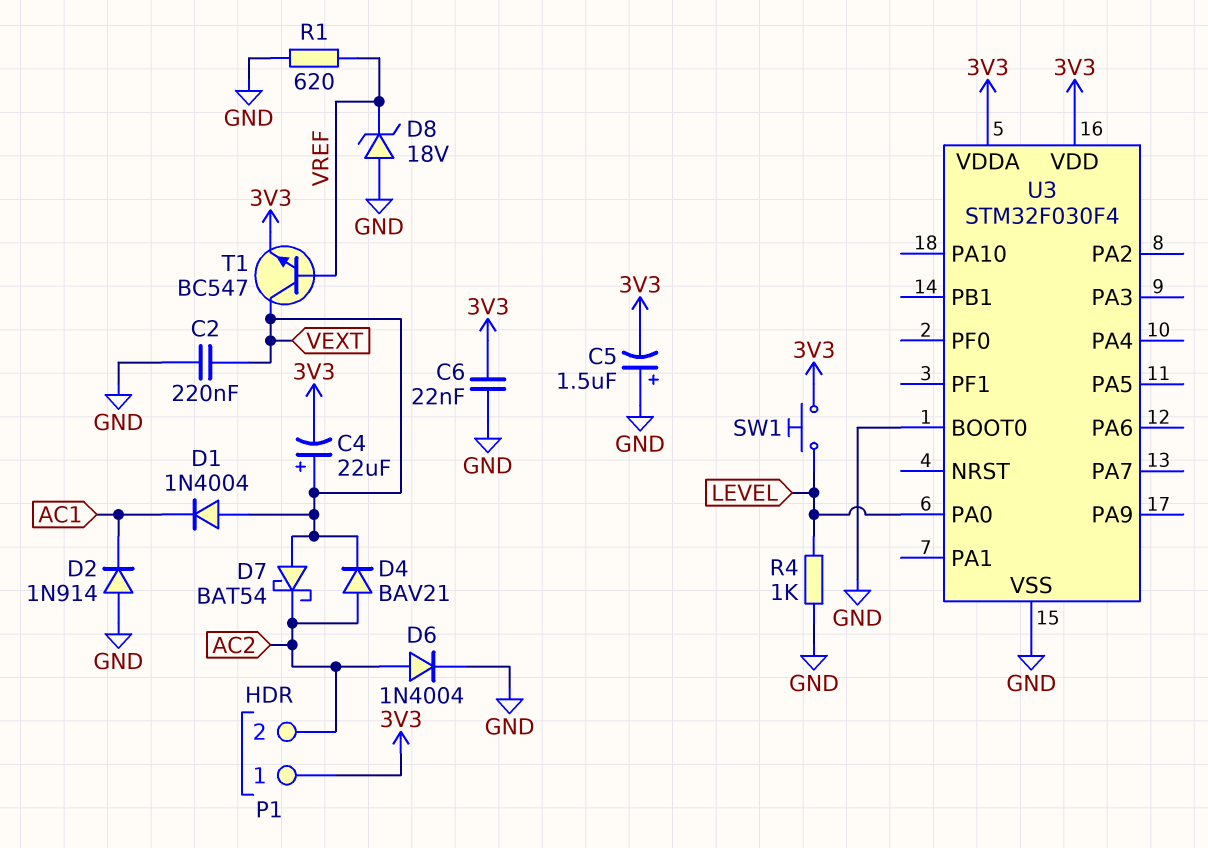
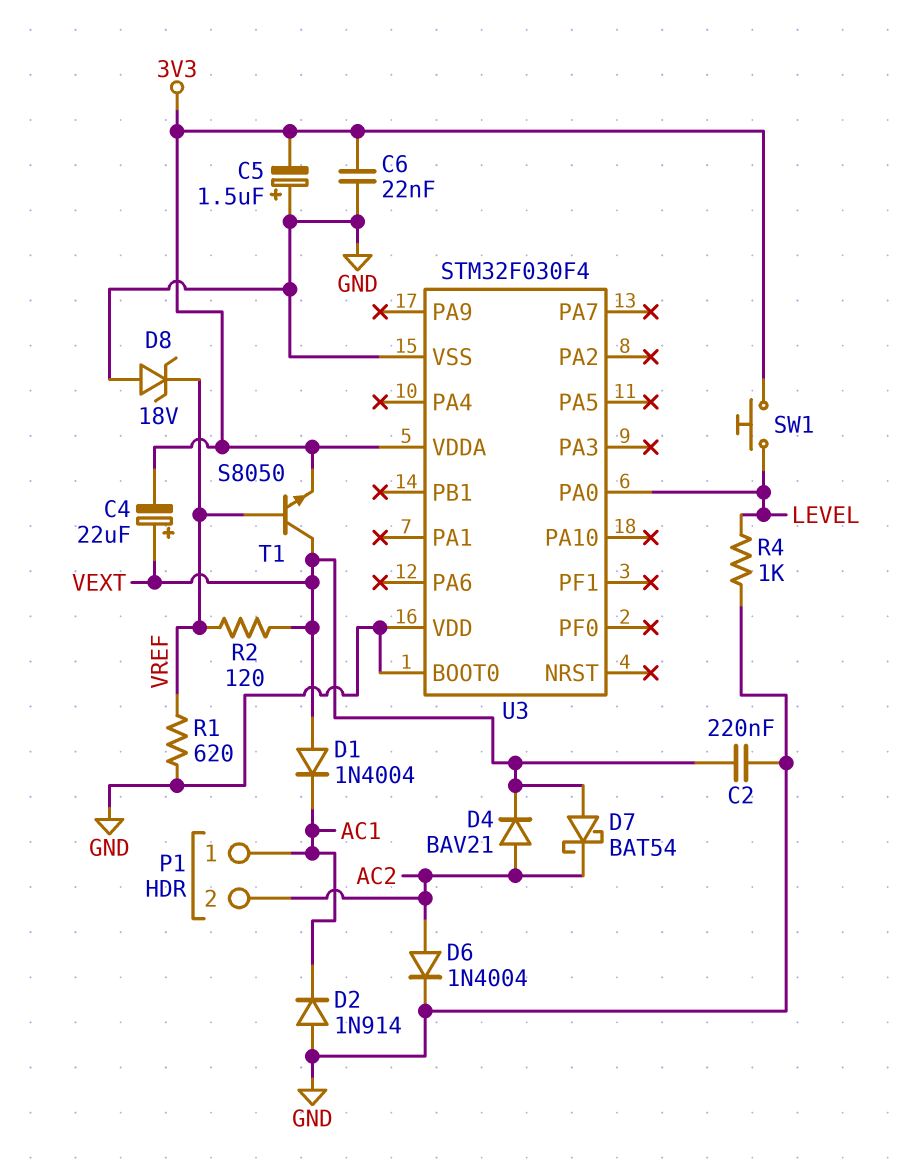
P1 pin 1: 3V3 -> AC1
R2: none -> 120 (VEXT, VREF)
T1: NPN BC547 (B VREF, C VEXT, E 3V3) -> NPN S8050 (B VREF, C VEXT, E 3V3)
U3 pin VDD: 3V3 -> GND

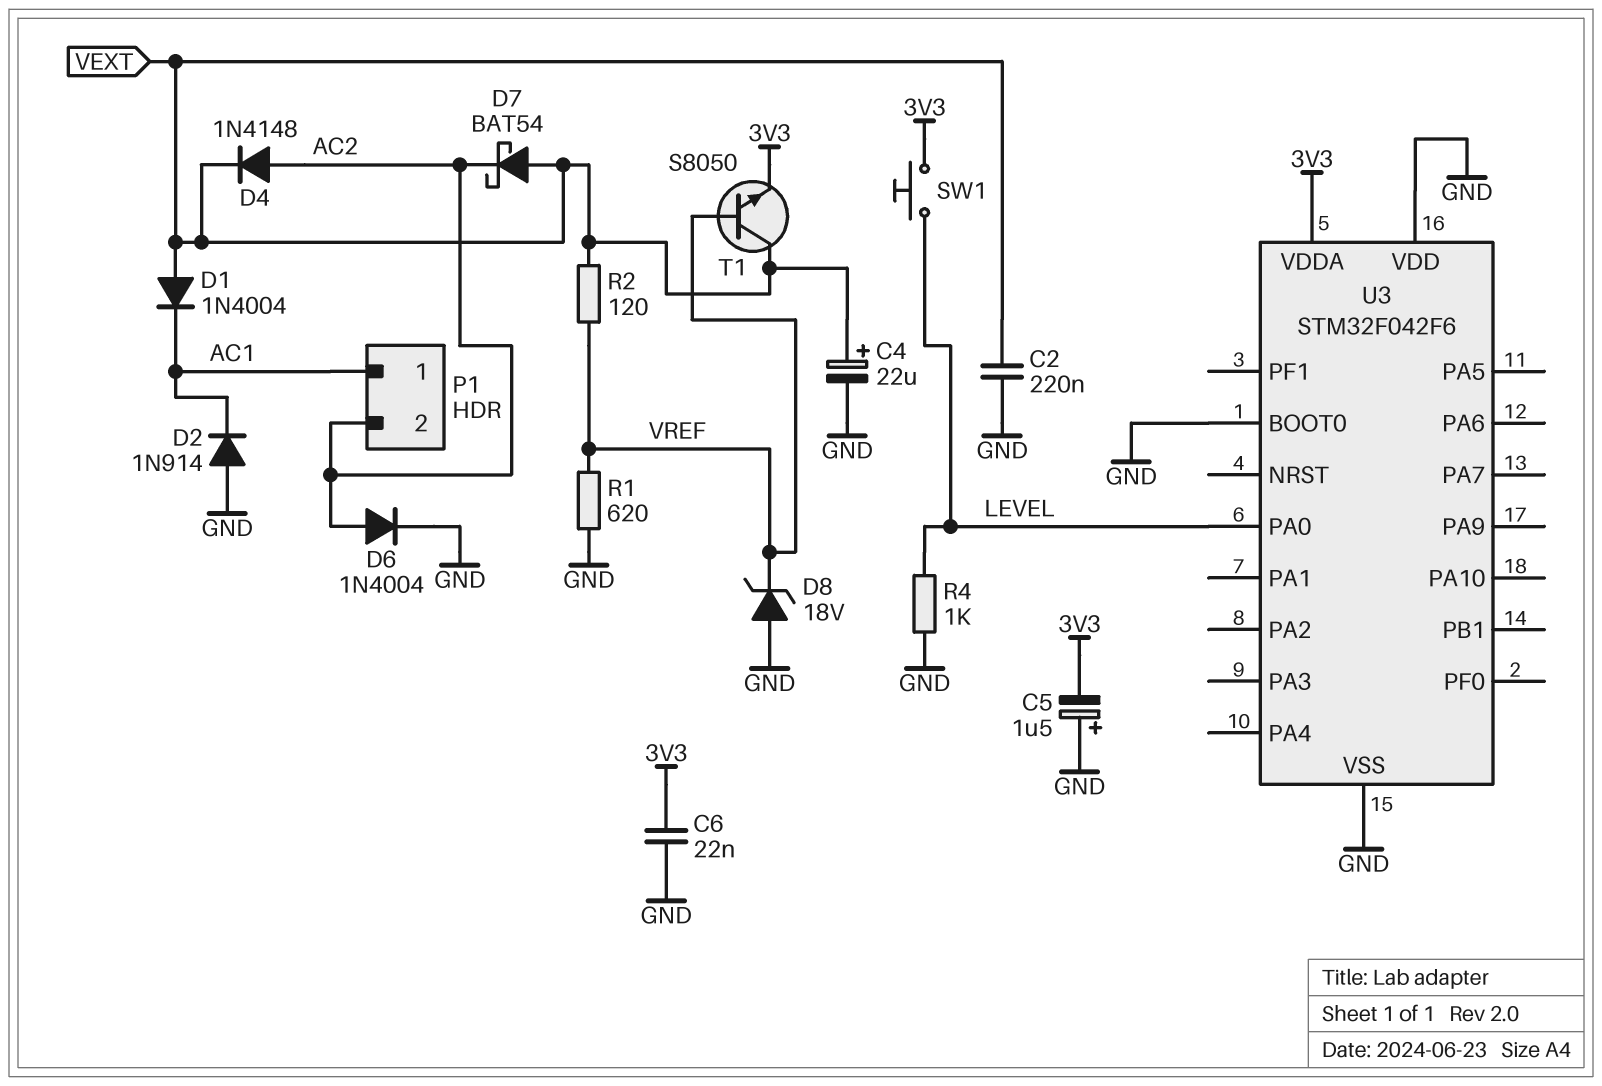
C4: 22uF (plus VEXT, minus 3V3) -> 22uF (plus VEXT, minus GND)
D4: diode BAV21 (A AC2, K VEXT) -> diode 1N4148 (A AC2, K VEXT)
U3: STM32F030F4 -> STM32F042F6

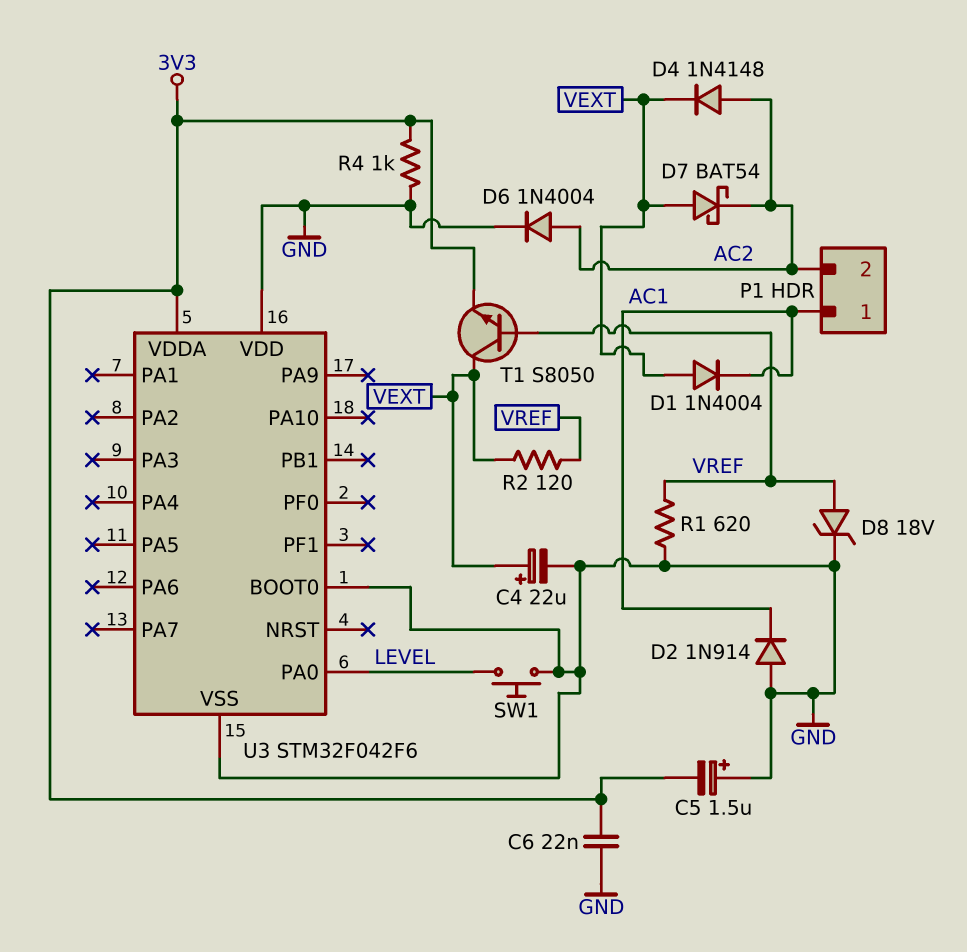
C2: 220nF (GND, VEXT) -> none
D8: zener 18V (A GND, K VREF) -> zener 18V (A VREF, K GND)
R4: 1k (GND, LEVEL) -> 1k (3V3, GND)
SW1: button (3V3, LEVEL) -> button (GND, LEVEL)

